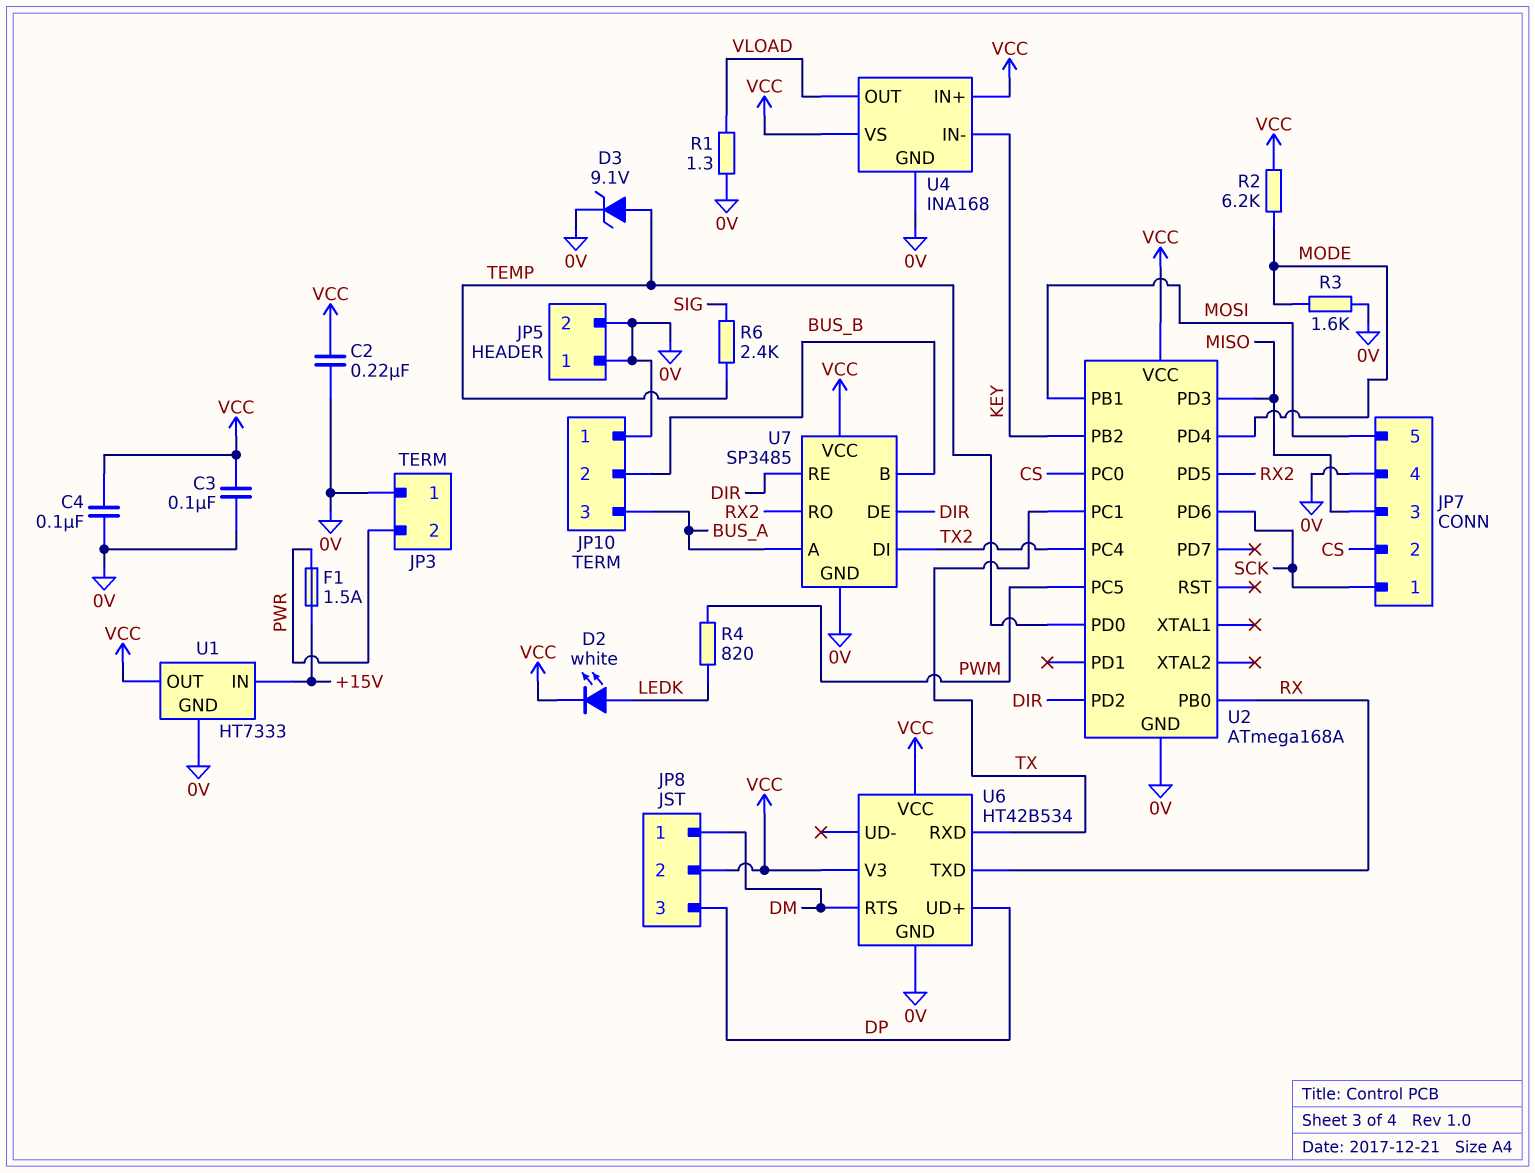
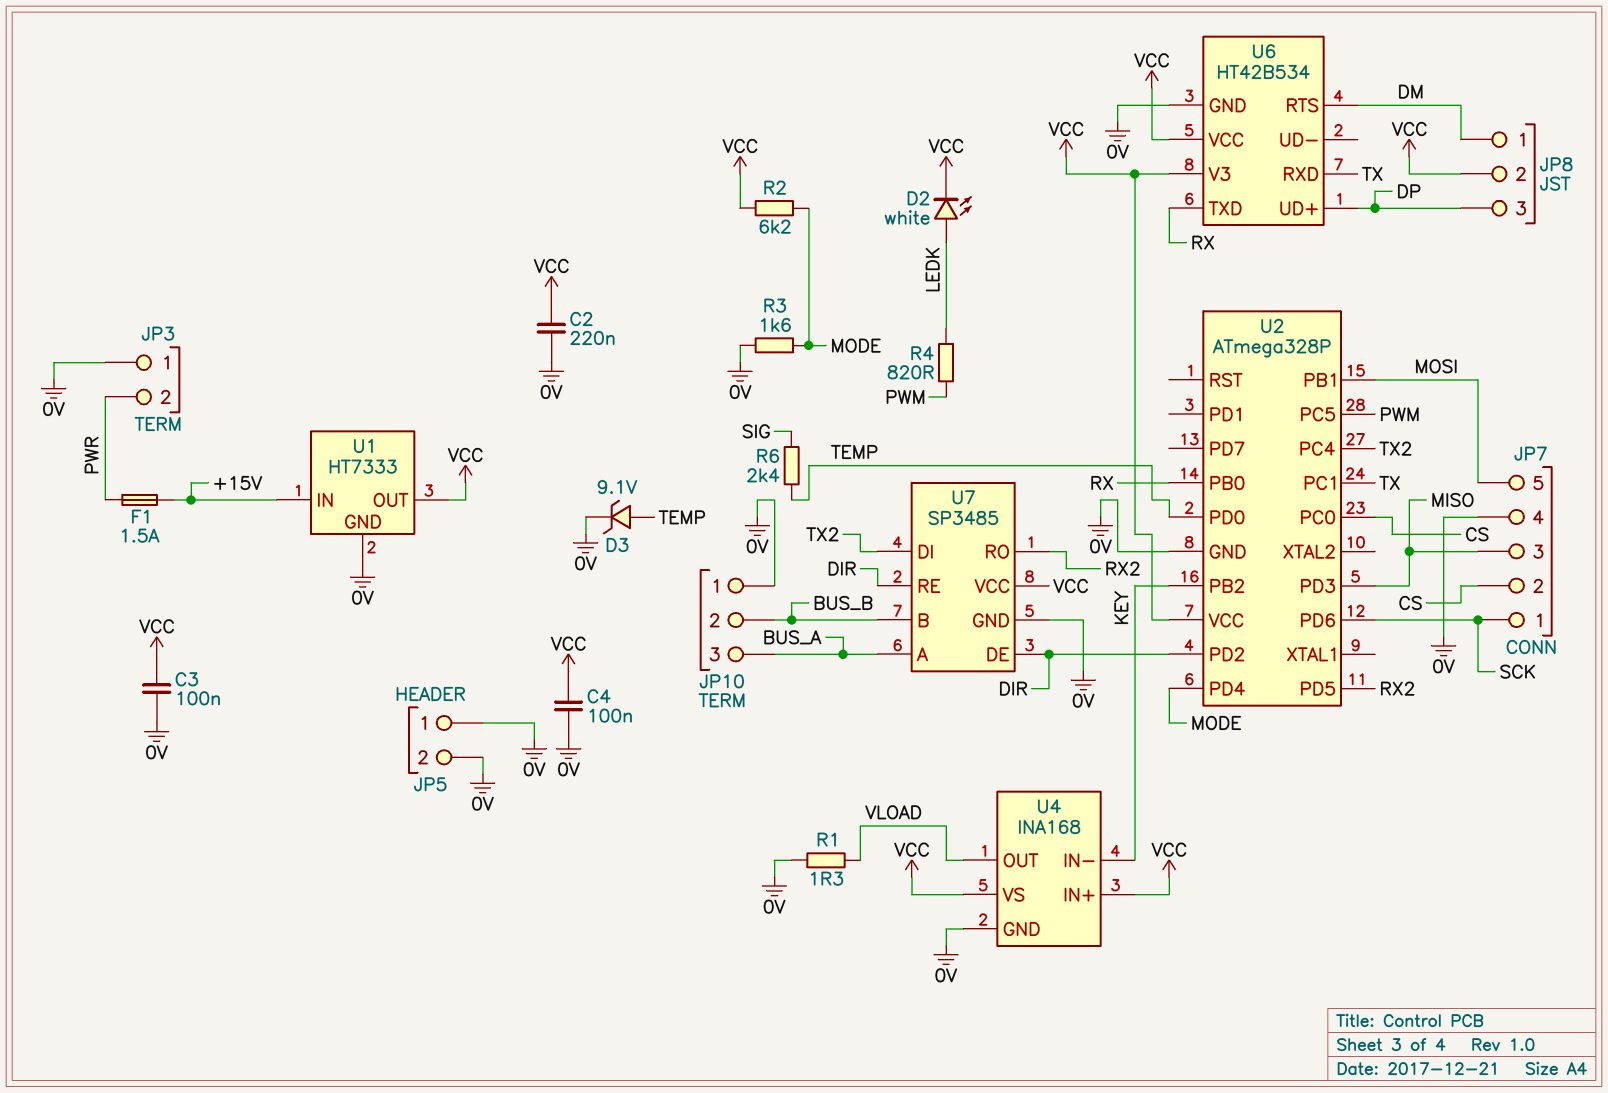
U2: ATmega168A -> ATmega328P

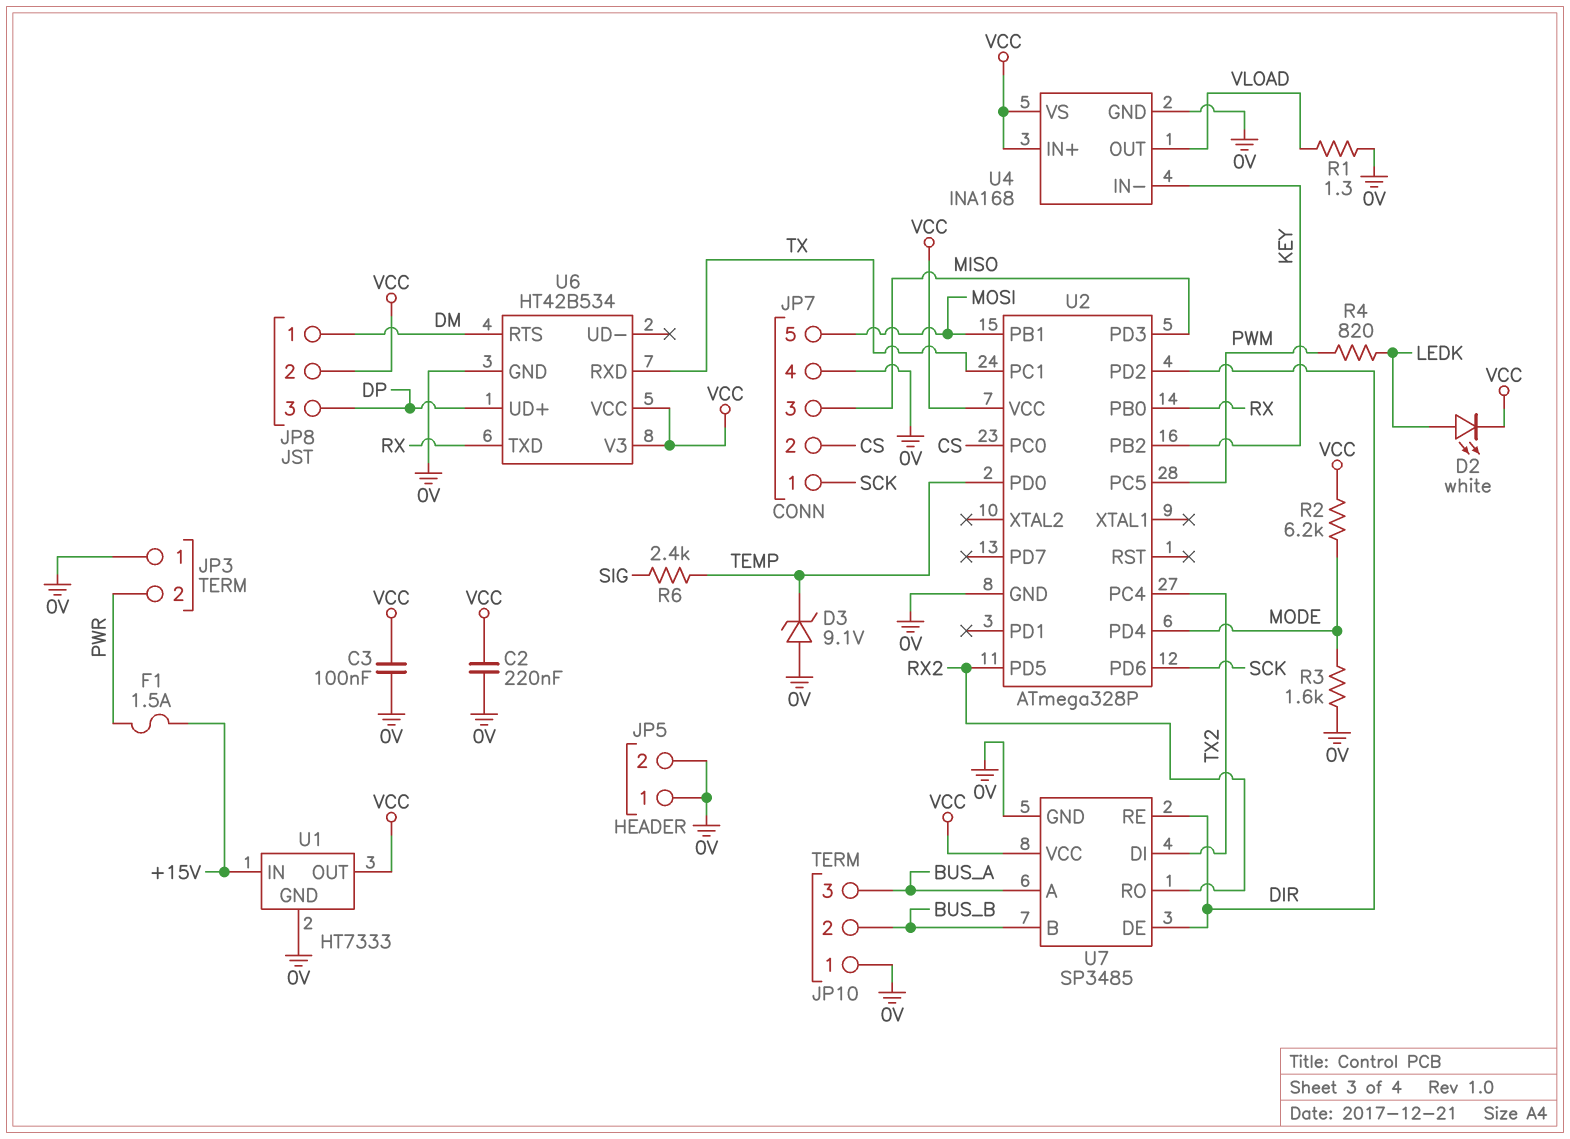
C4: 100nF (0V, VCC) -> none
D3: zener 9.1V (A TEMP, K 0V) -> zener 9.1V (A 0V, K TEMP)

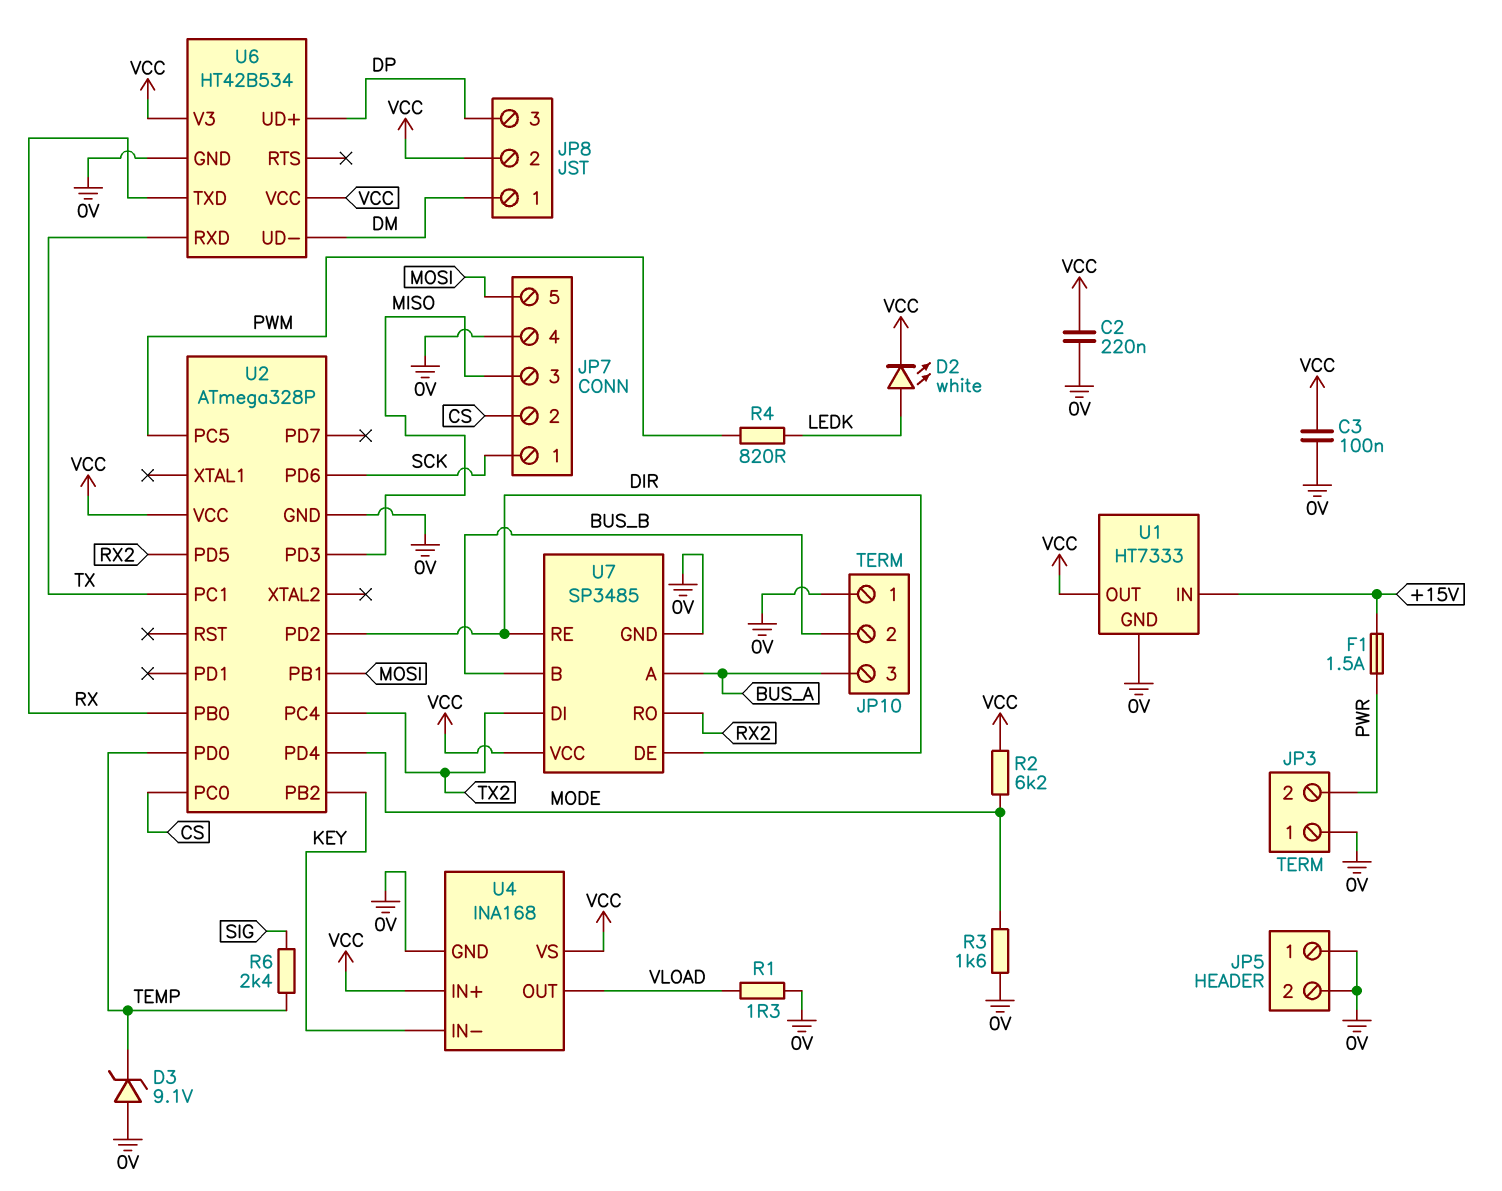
U6 pin RTS: DM -> none
U6 pin UD-: none -> DM

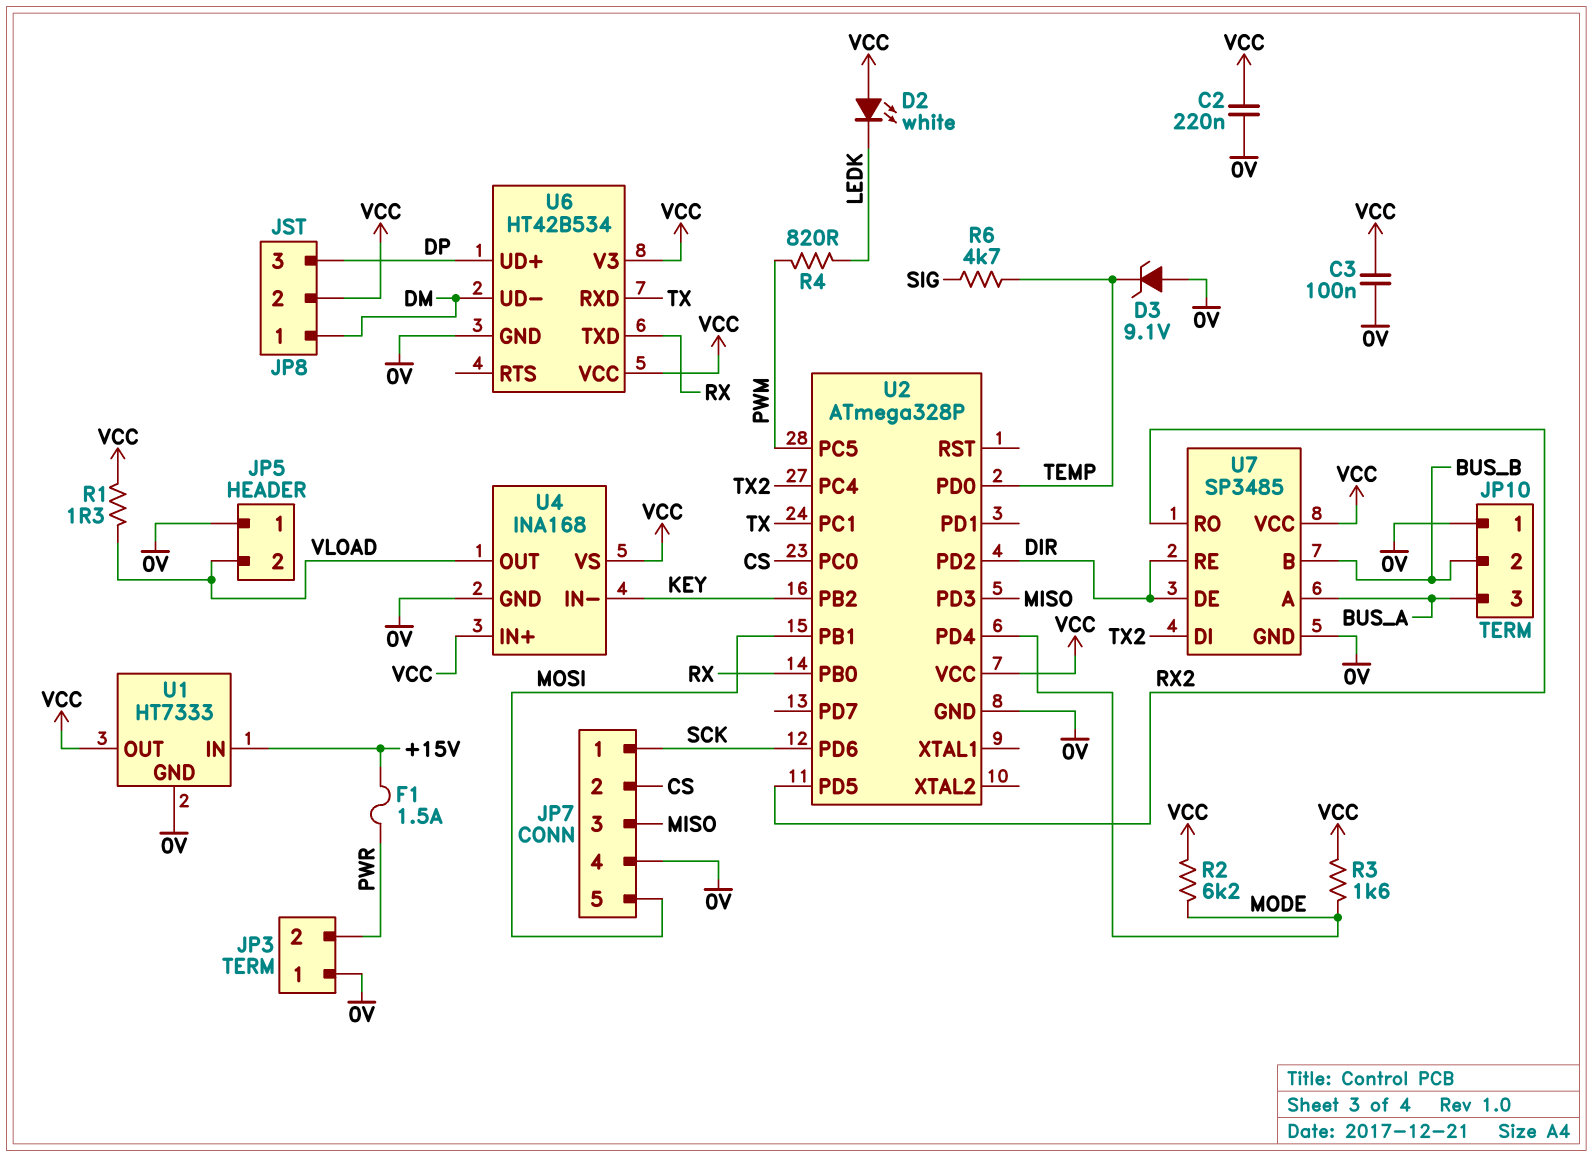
D2: LED white (A LEDK, K VCC) -> LED white (A VCC, K LEDK)
JP5 pin 2: 0V -> VLOAD
R1: 1.3 (0V, VLOAD) -> 1.3 (VCC, VLOAD)
R3: 1.6k (0V, MODE) -> 1.6k (MODE, VCC)
R6: 2.4k (SIG, TEMP) -> 4.7k (SIG, TEMP)

